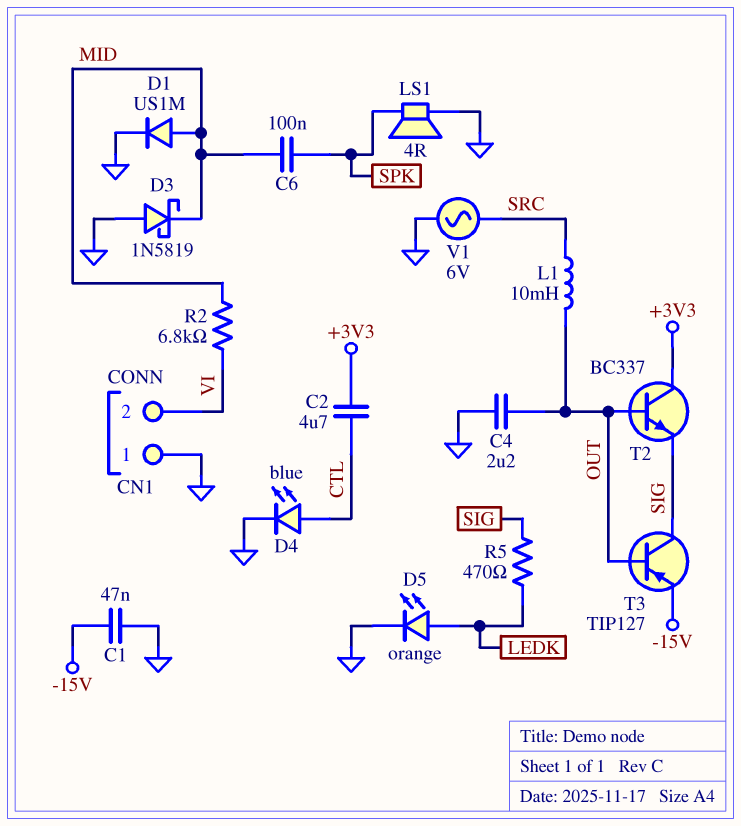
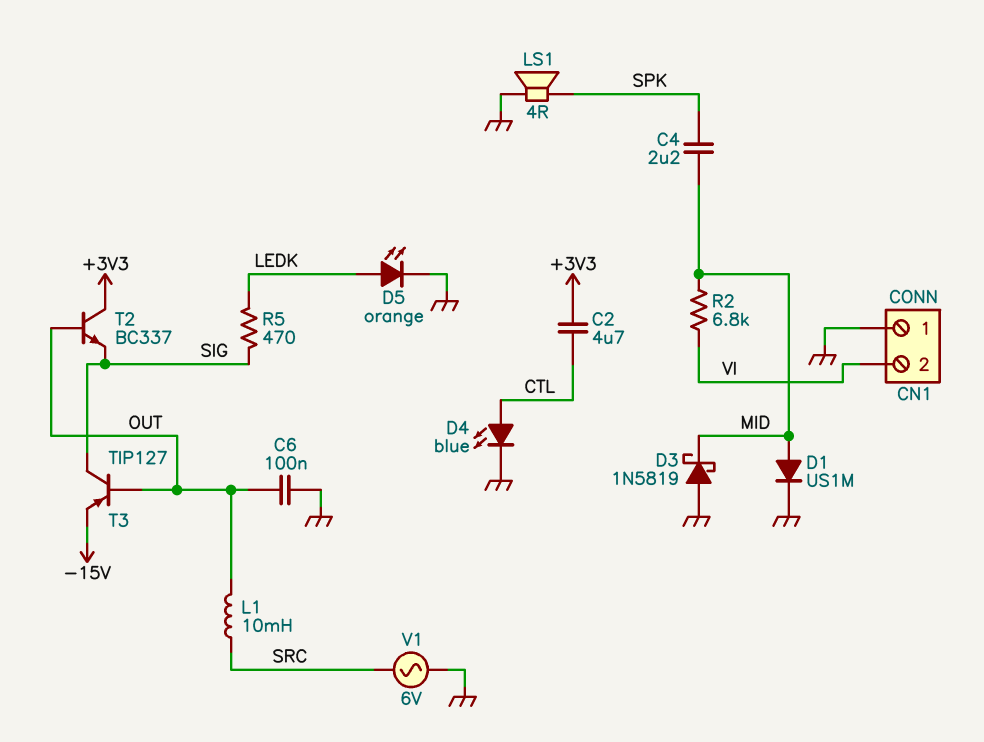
C1: 47nF (-15V, GND) -> none
C4: 2.2uF (GND, OUT) -> 2.2uF (MID, SPK)
C6: 100nF (MID, SPK) -> 100nF (GND, OUT)

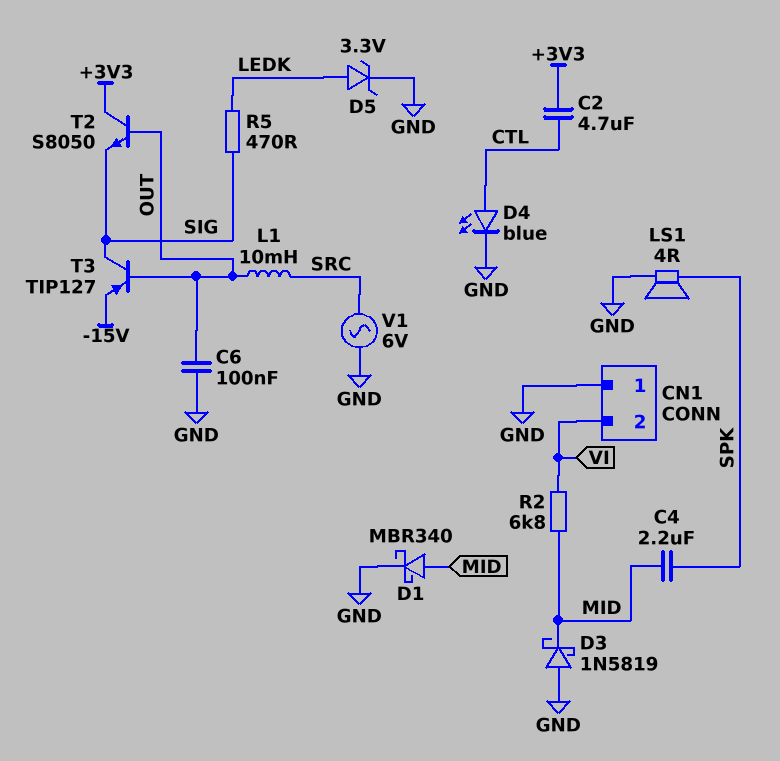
D1: diode US1M (A MID, K GND) -> schottky MBR340 (A MID, K GND)
D5: LED orange (A LEDK, K GND) -> zener 3.3V (A LEDK, K GND)
T2: NPN BC337 (B OUT, C +3V3, E SIG) -> NPN S8050 (B OUT, C +3V3, E SIG)

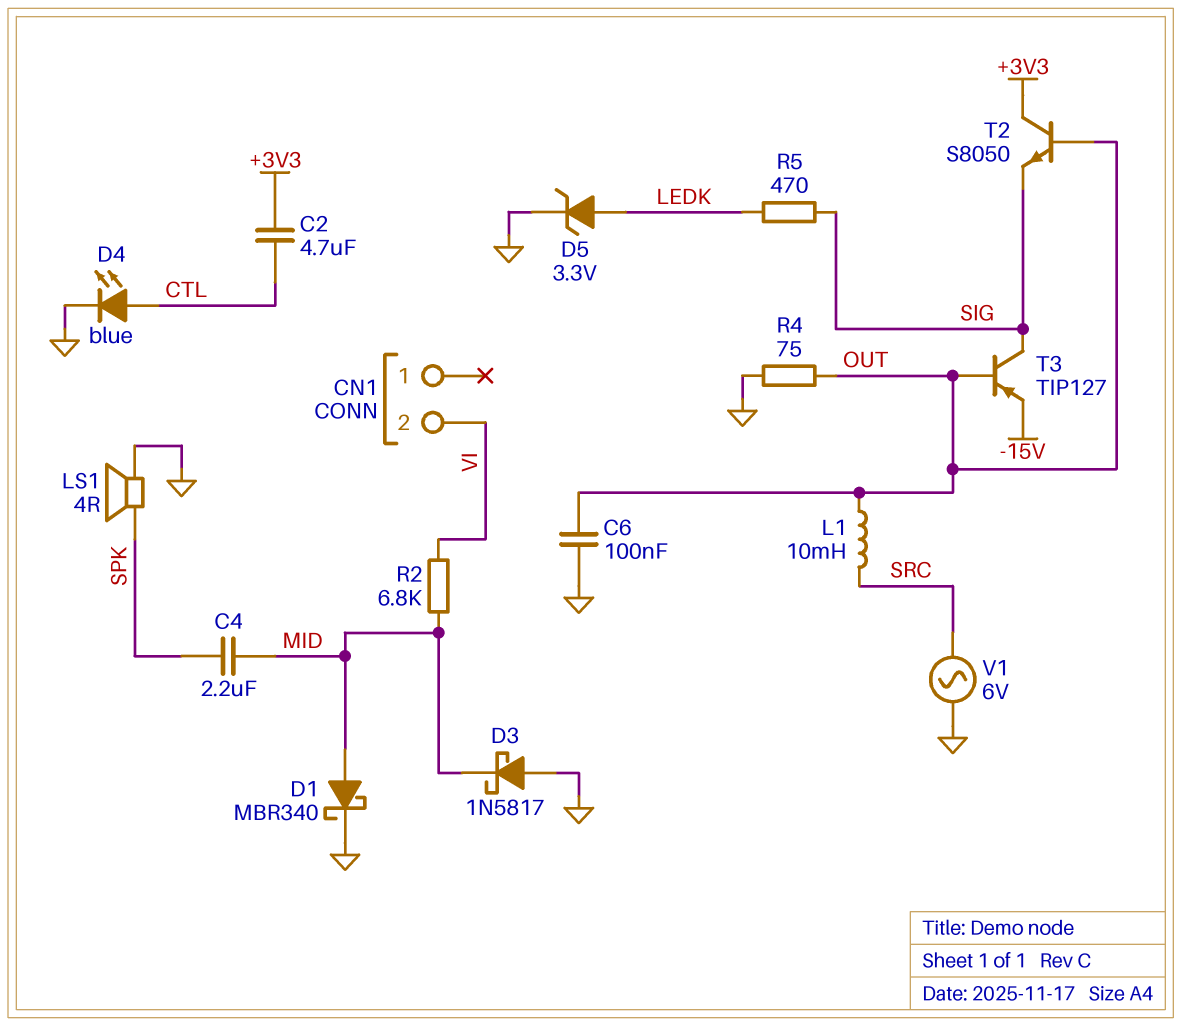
CN1 pin 1: GND -> none
D3: schottky 1N5819 (A GND, K MID) -> schottky 1N5817 (A GND, K MID)
R4: none -> 75 (GND, OUT)

